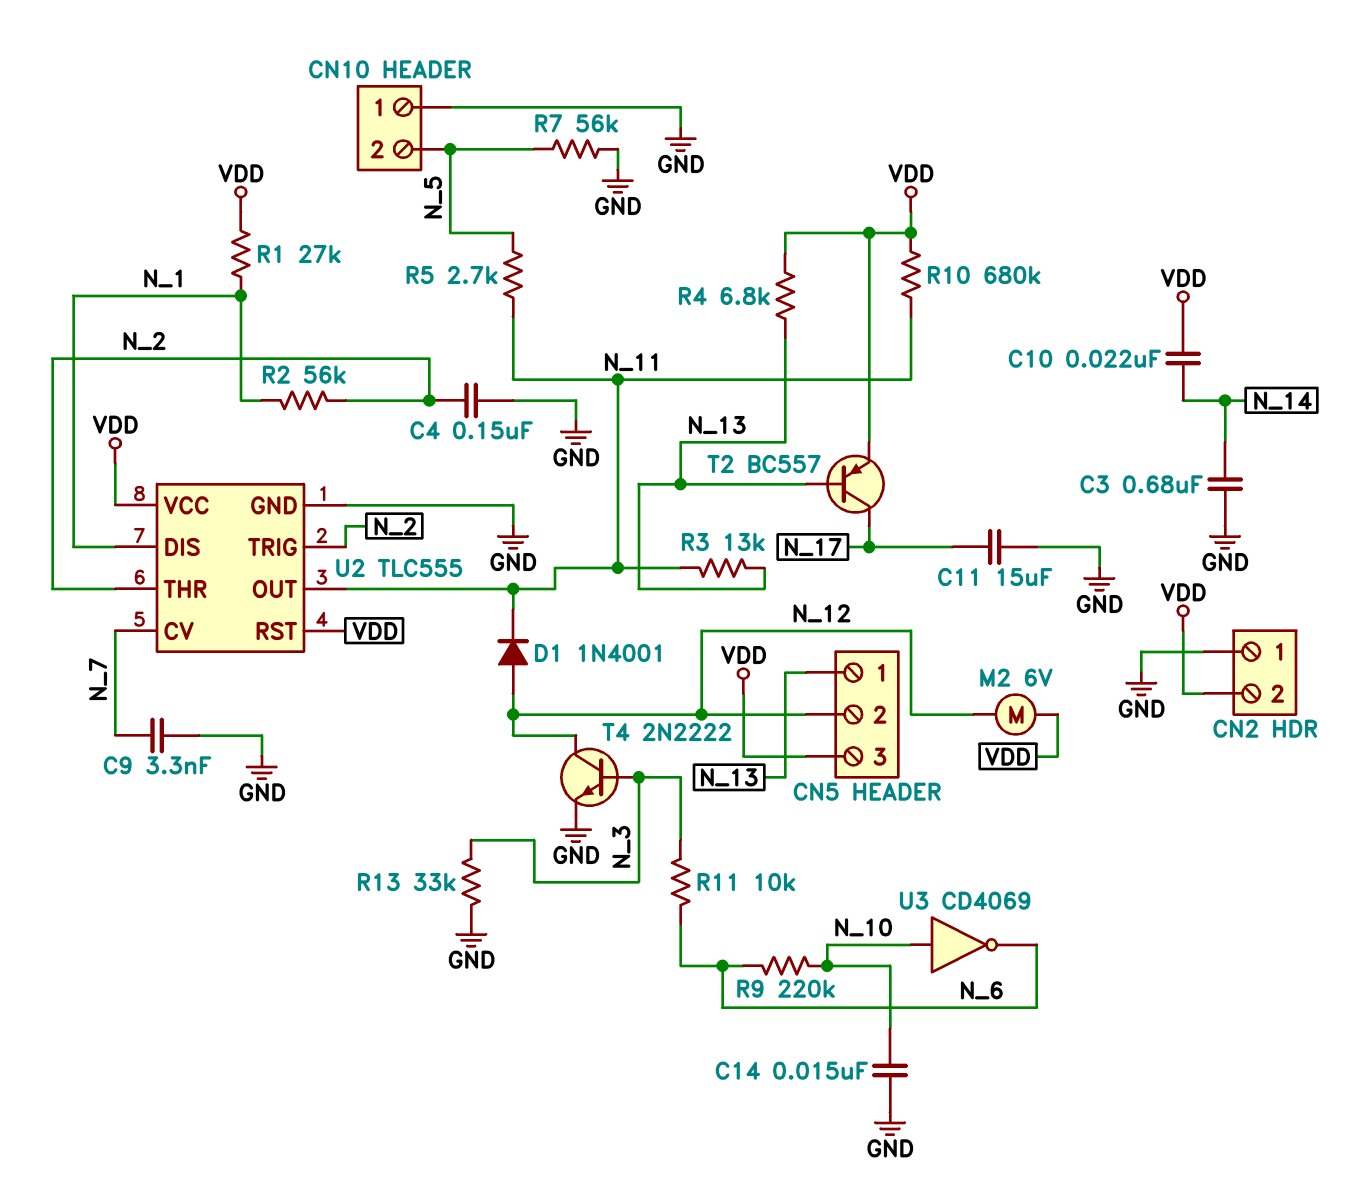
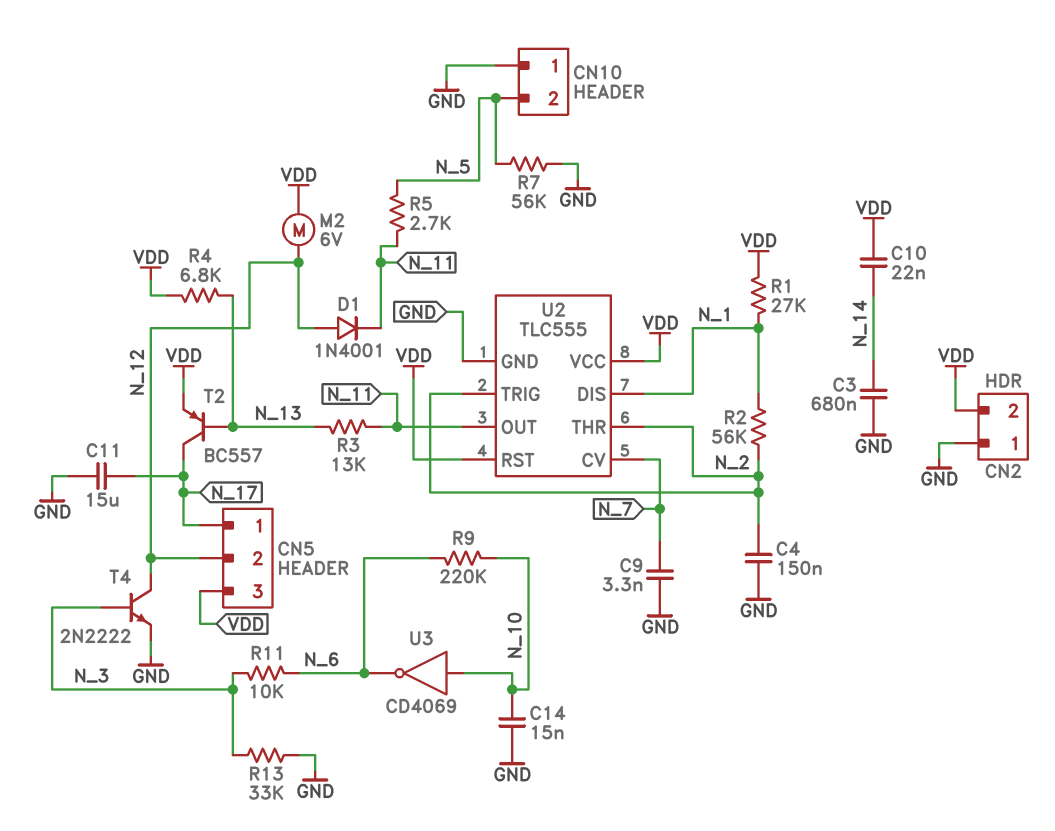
CN5 pin 1: N_13 -> N_17
R10: 680k (N_11, VDD) -> none

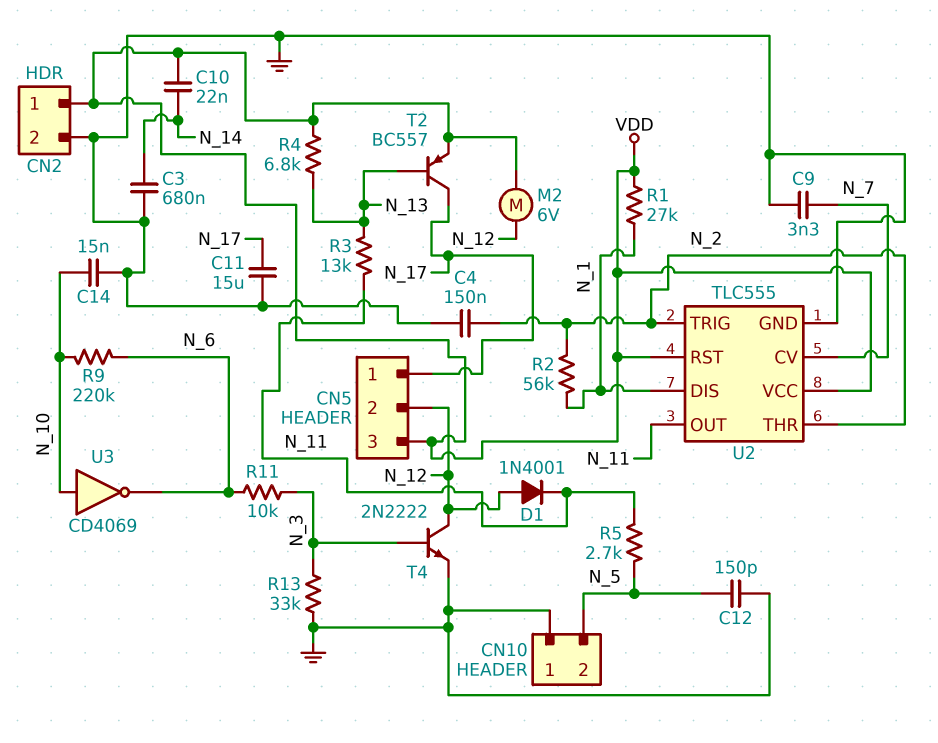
C12: none -> 150pF (GND, N_5)
CN2 pin 1: GND -> VDD
CN2 pin 2: VDD -> GND
R7: 56k (GND, N_5) -> none

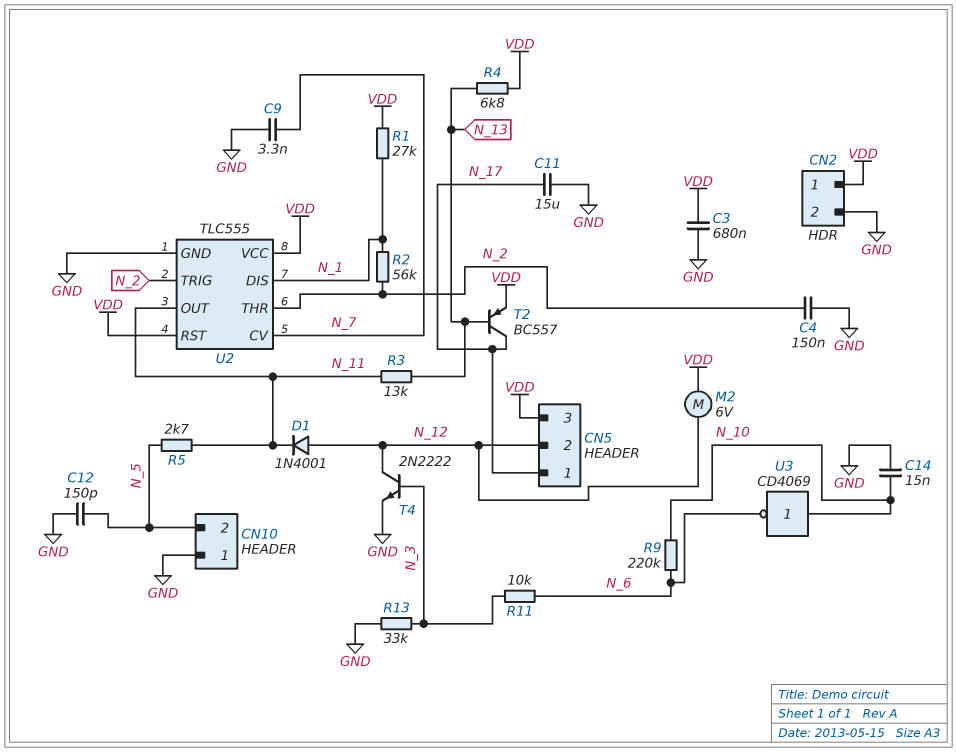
C3: 680nF (GND, N_14) -> 680nF (GND, VDD)
C10: 22nF (N_14, VDD) -> none

